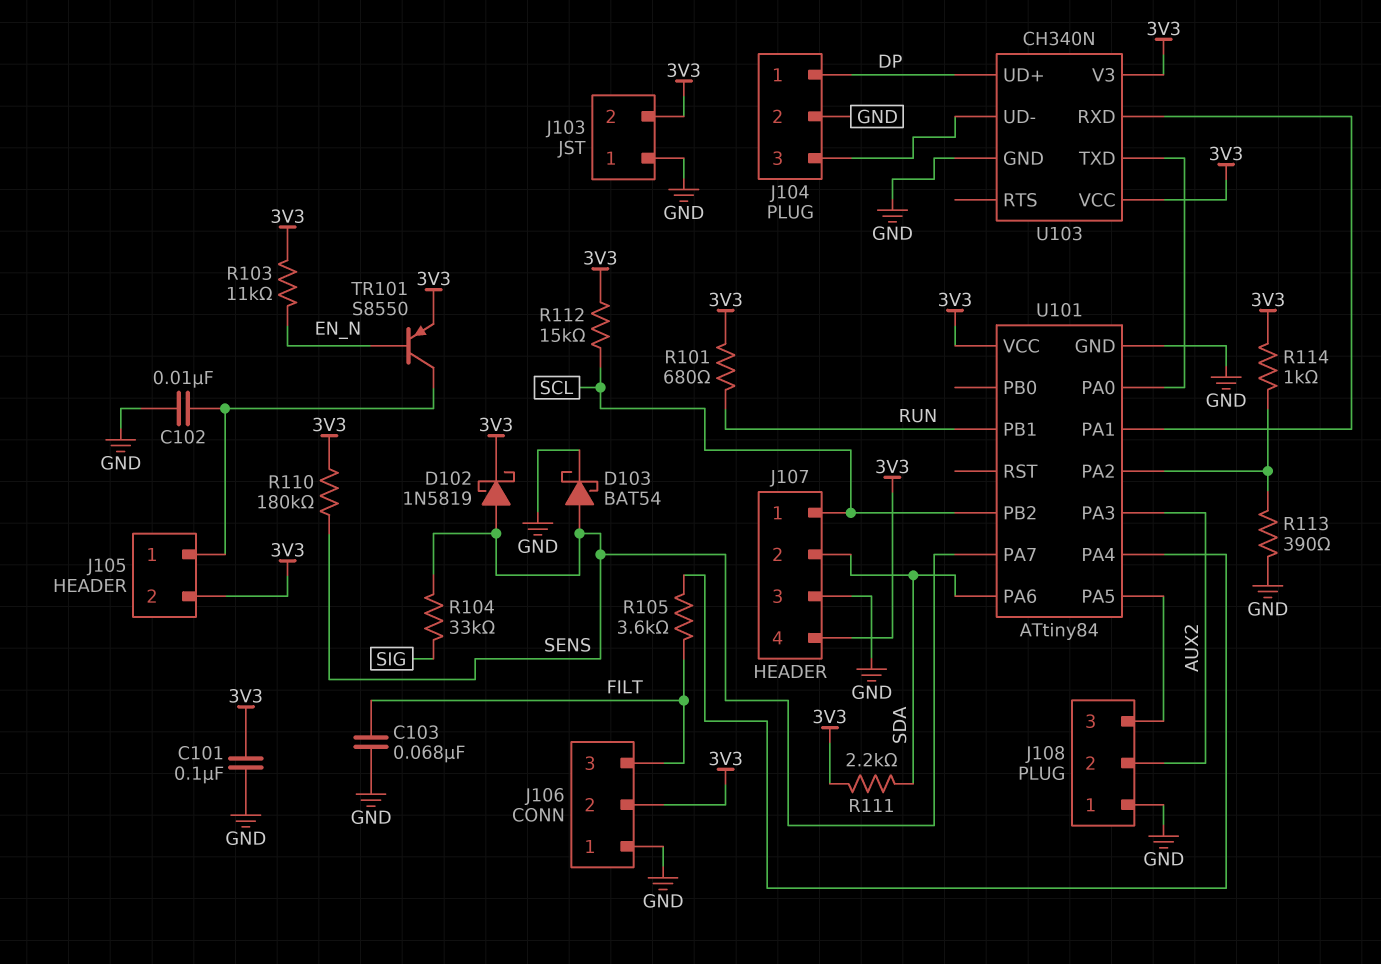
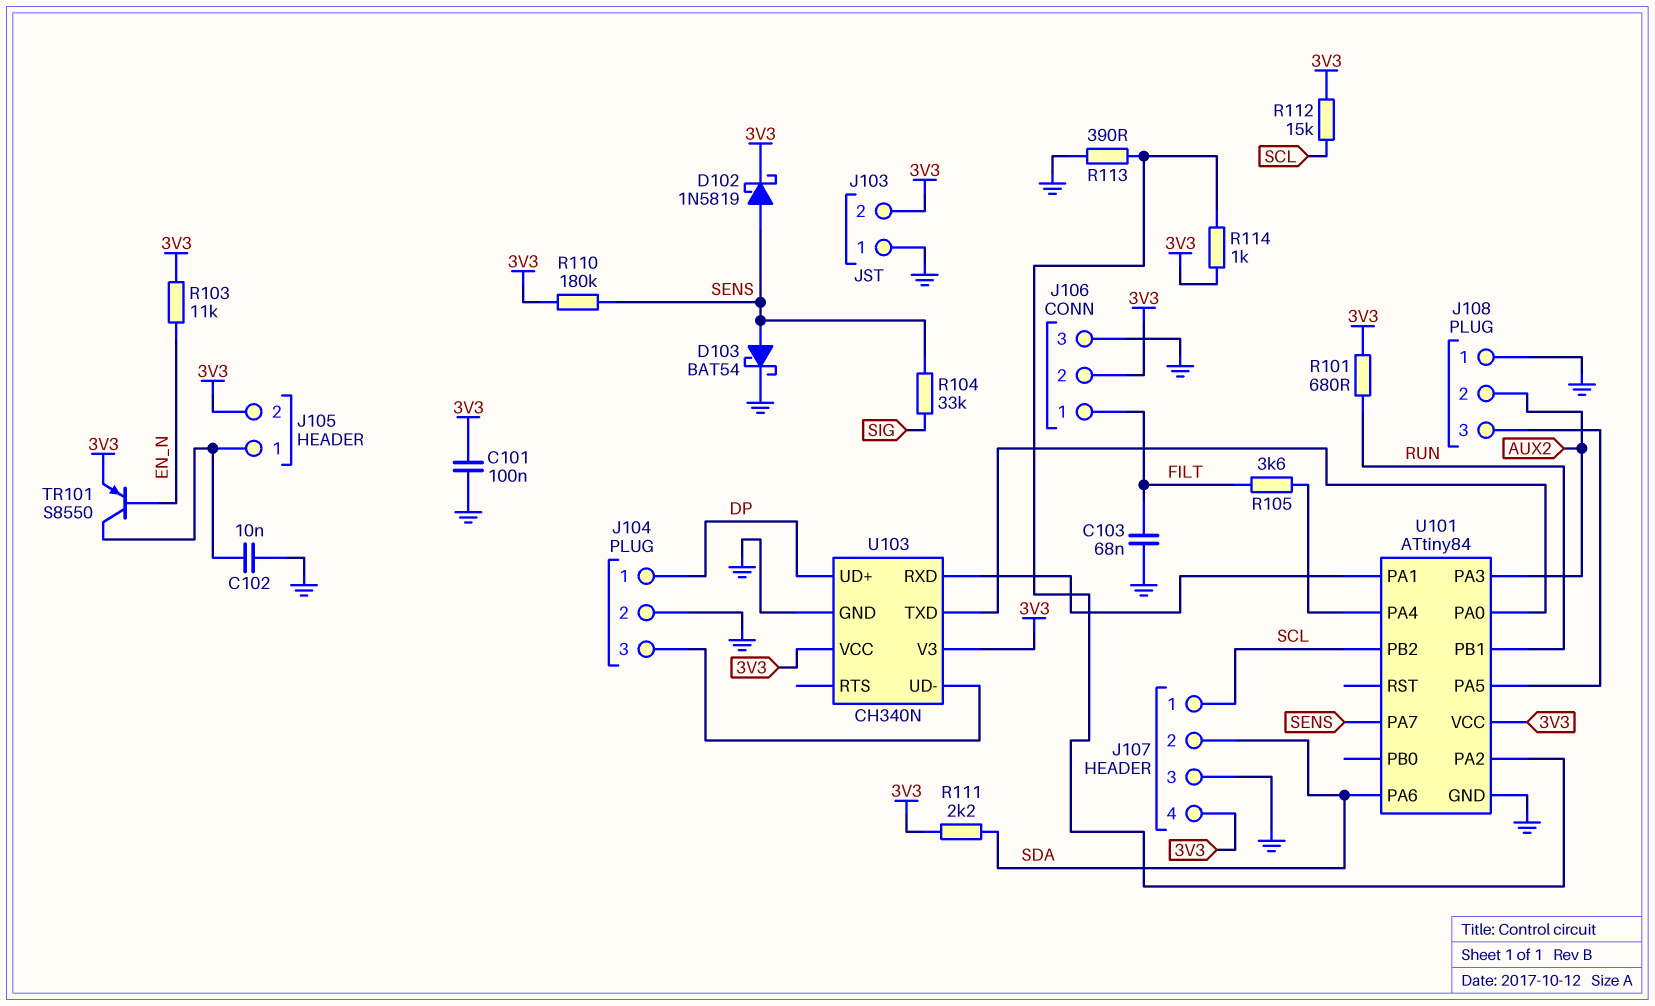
J106 pin 1: GND -> FILT
J106 pin 3: FILT -> GND

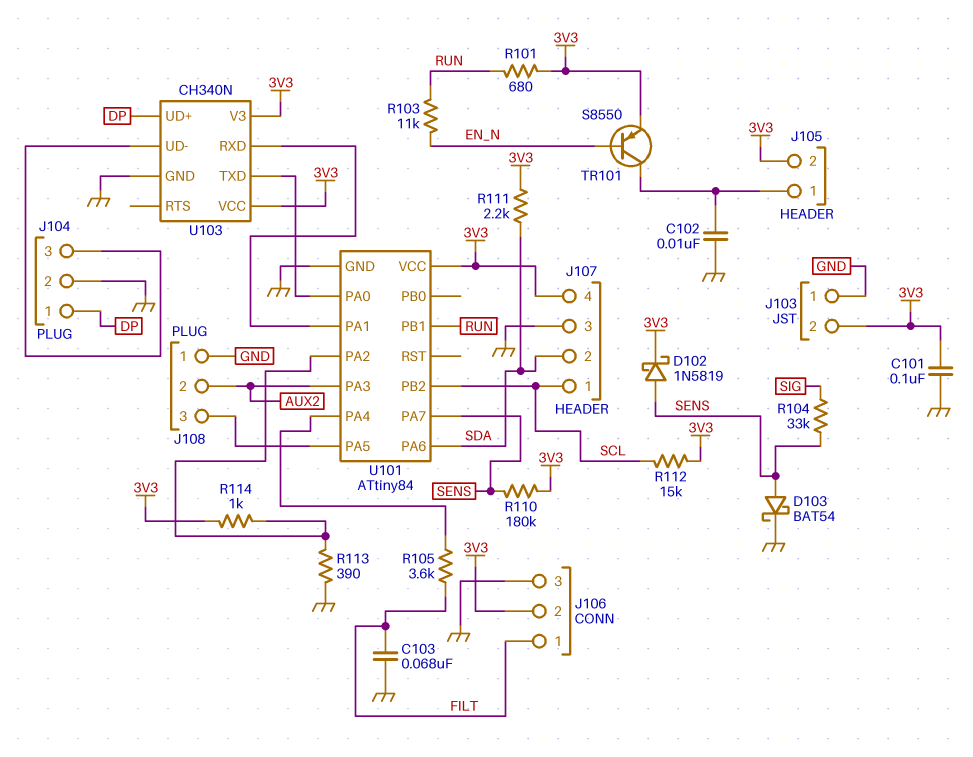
R103: 11k (3V3, EN_N) -> 11k (EN_N, RUN)

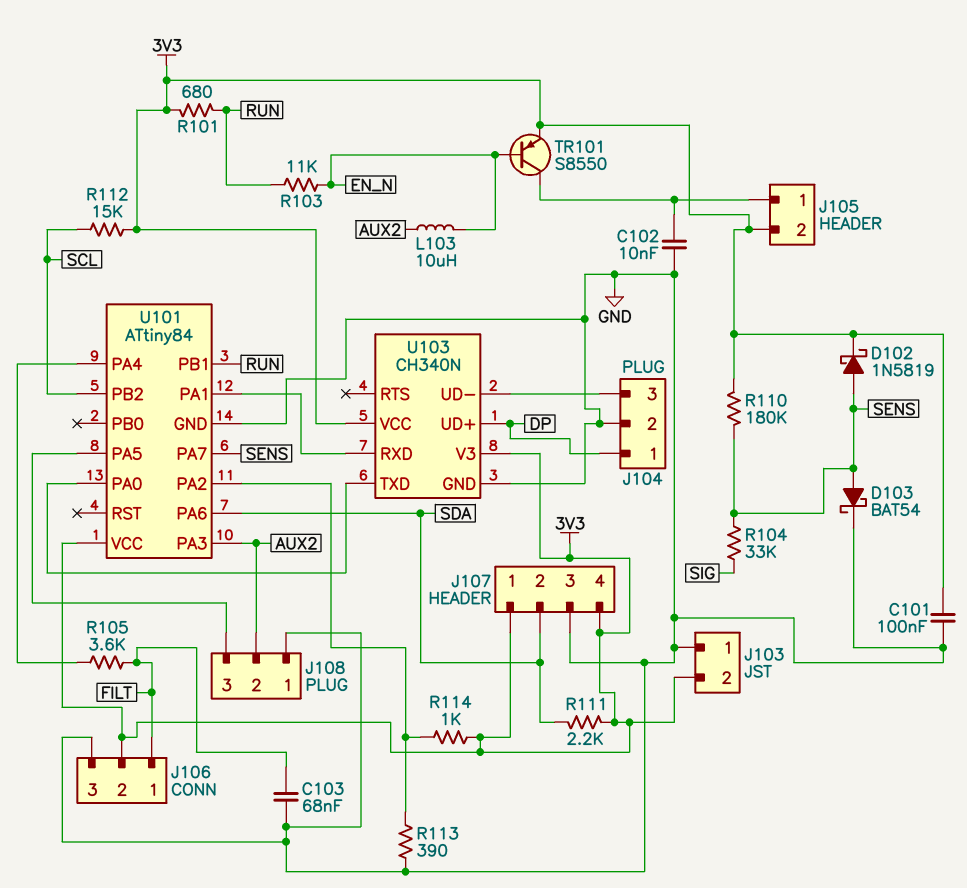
J107 pin 1: SCL -> 3V3
L103: none -> 10uH (AUX2, EN_N)

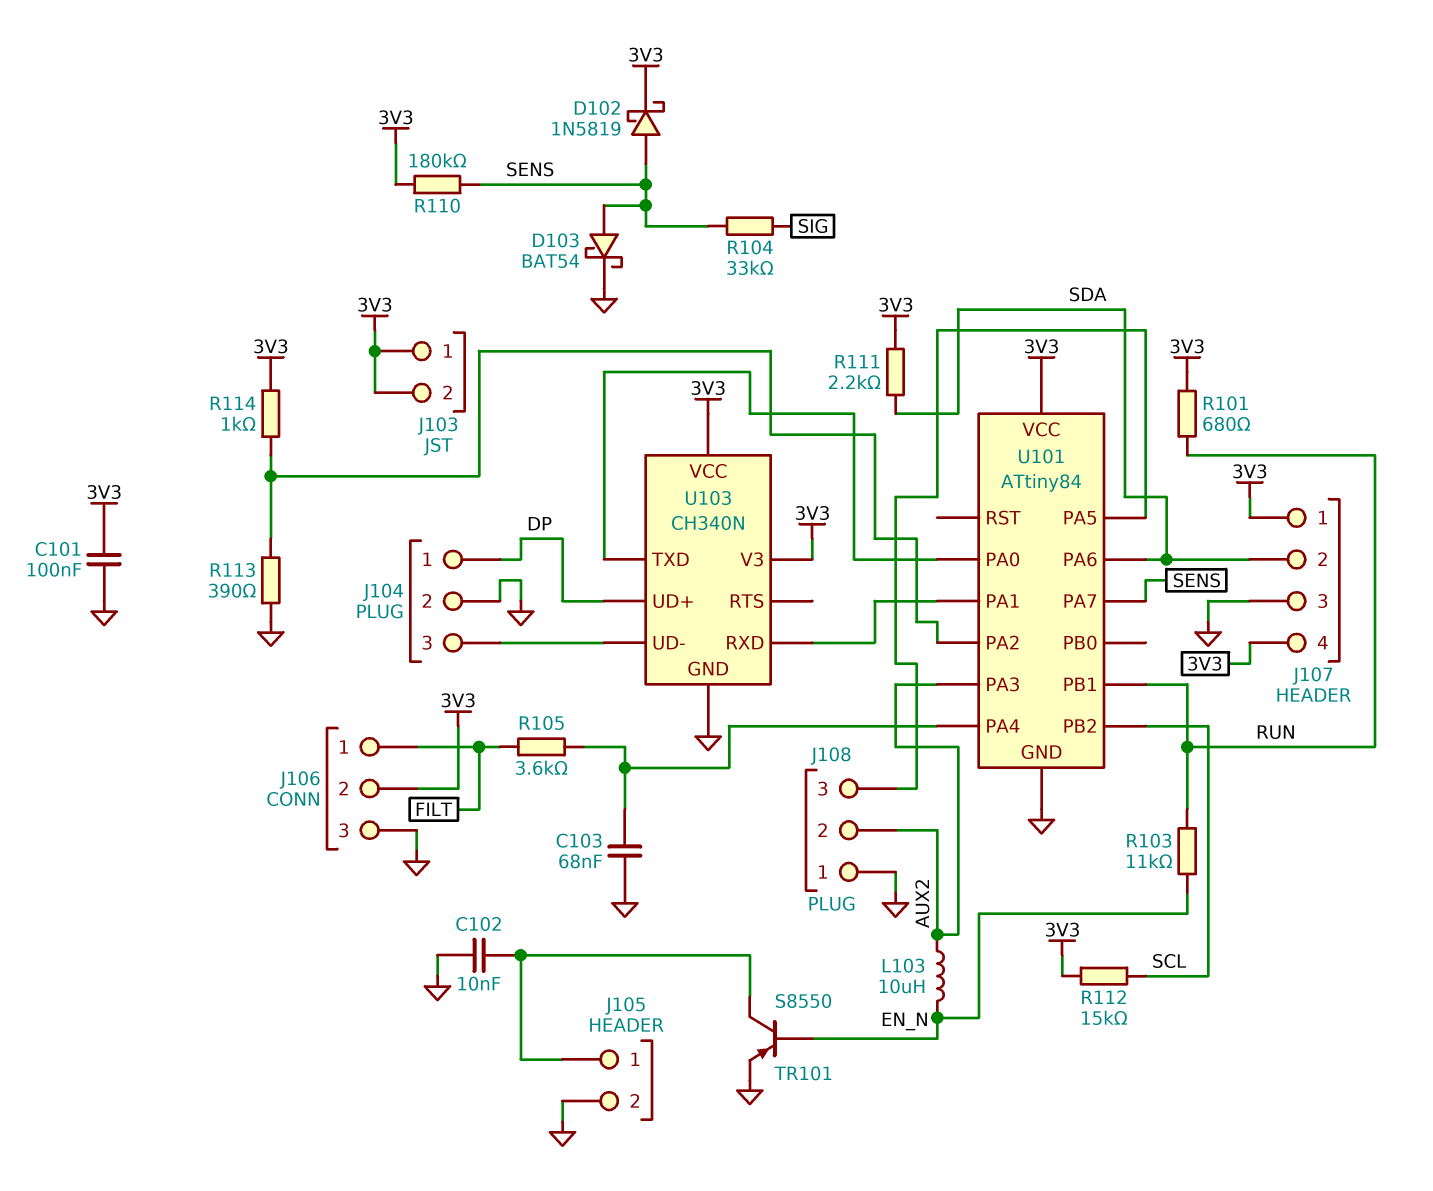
C103: 68nF (FILT, GND) -> 68nF (GND, U101/PA4)
J103 pin 1: GND -> 3V3
J105 pin 2: 3V3 -> GND
TR101: PNP S8550 (B EN_N, C J105/1, E 3V3) -> PNP S8550 (B EN_N, C J105/1, E GND)

